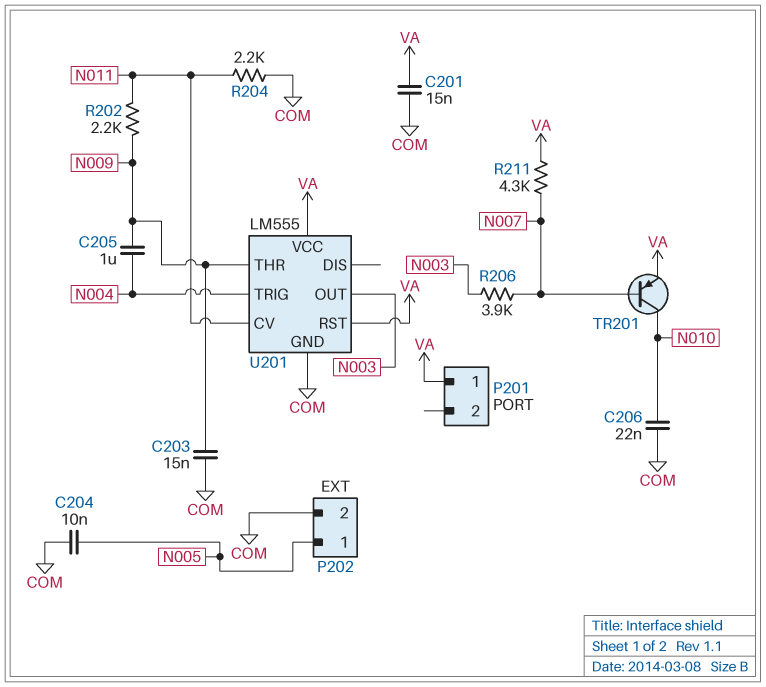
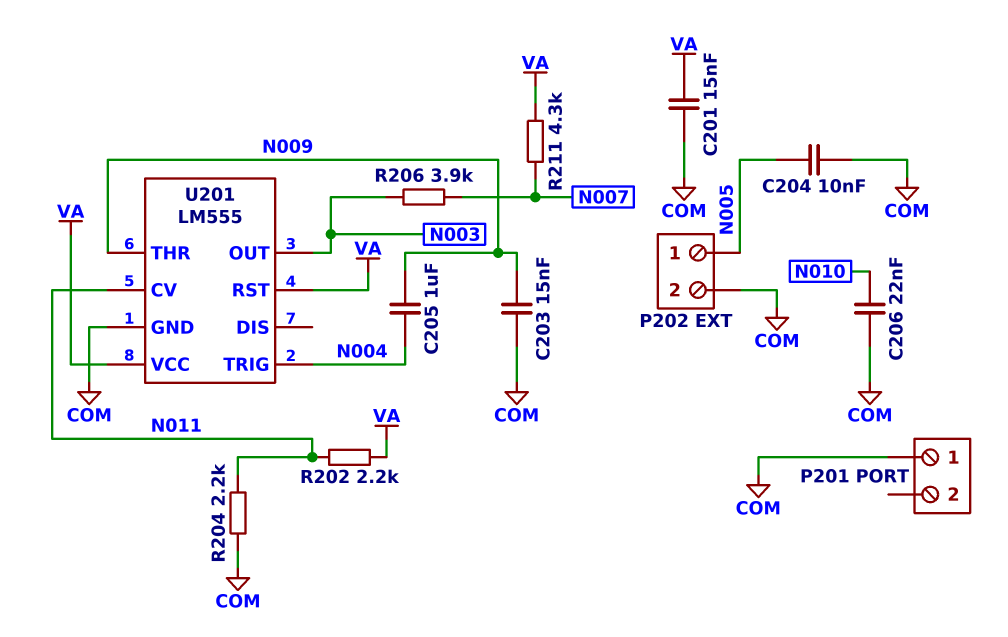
P201 pin 1: VA -> COM
R202: 2.2k (N009, N011) -> 2.2k (N011, VA)
TR201: PNP (B N007, C N010, E VA) -> none

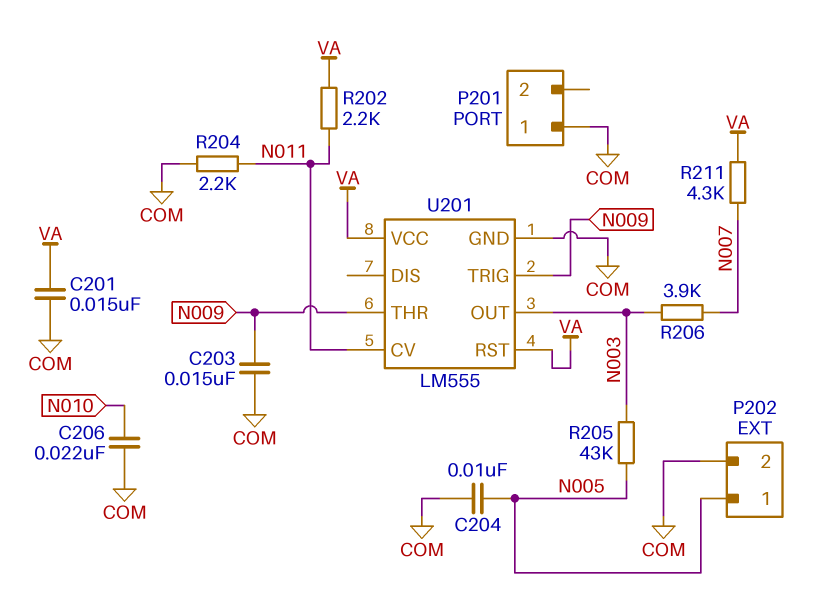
C205: 1uF (N004, N009) -> none
R205: none -> 43k (N003, N005)
U201 pin TRIG: N004 -> N009

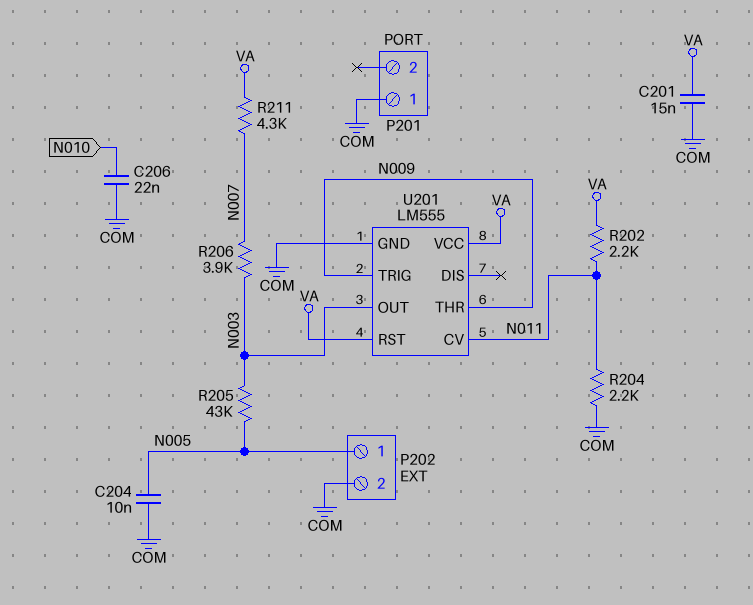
C203: 15nF (COM, N009) -> none

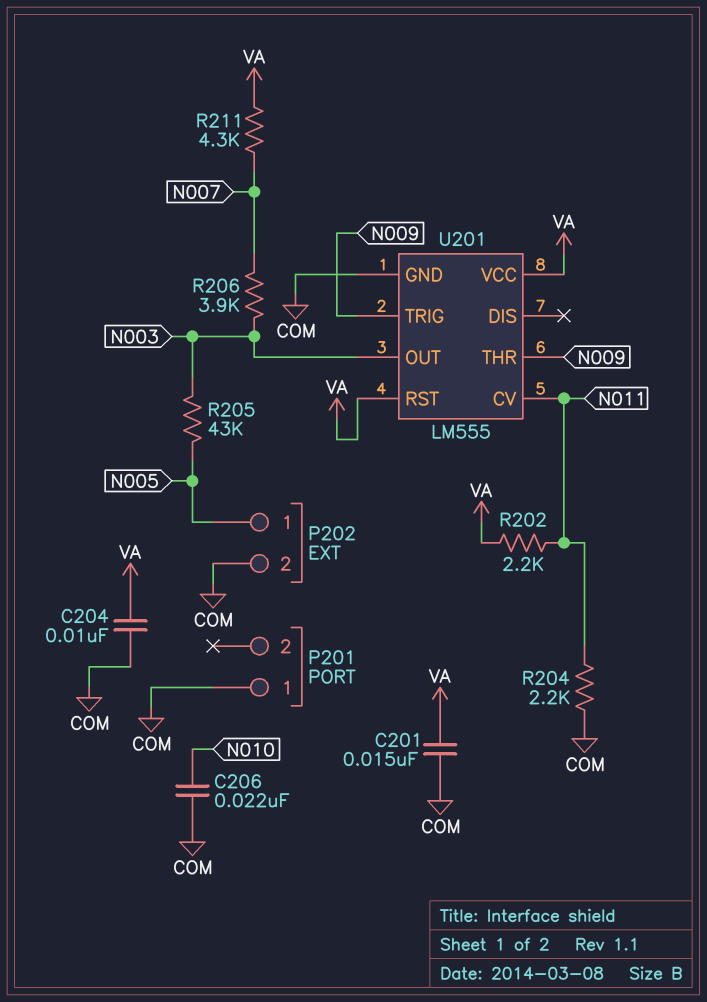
C204: 10nF (COM, N005) -> 10nF (COM, VA)

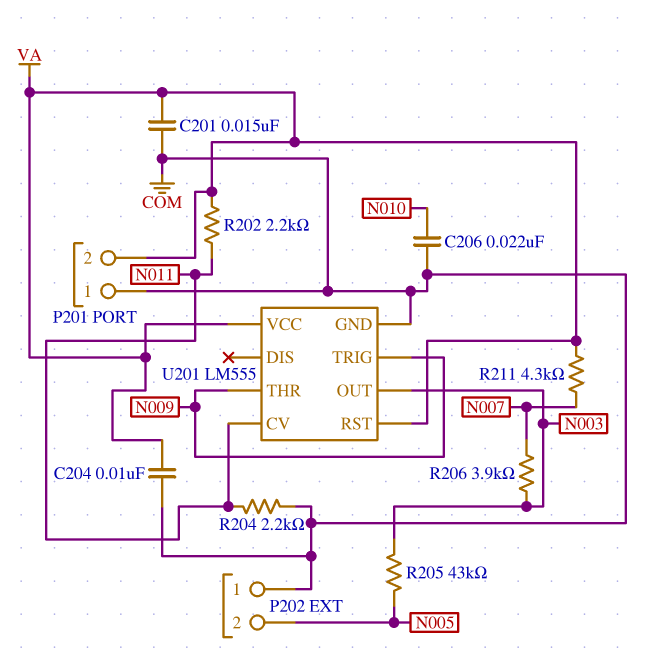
P201 pin 2: none -> VA
P202 pin 1: N005 -> COM
P202 pin 2: COM -> N005

